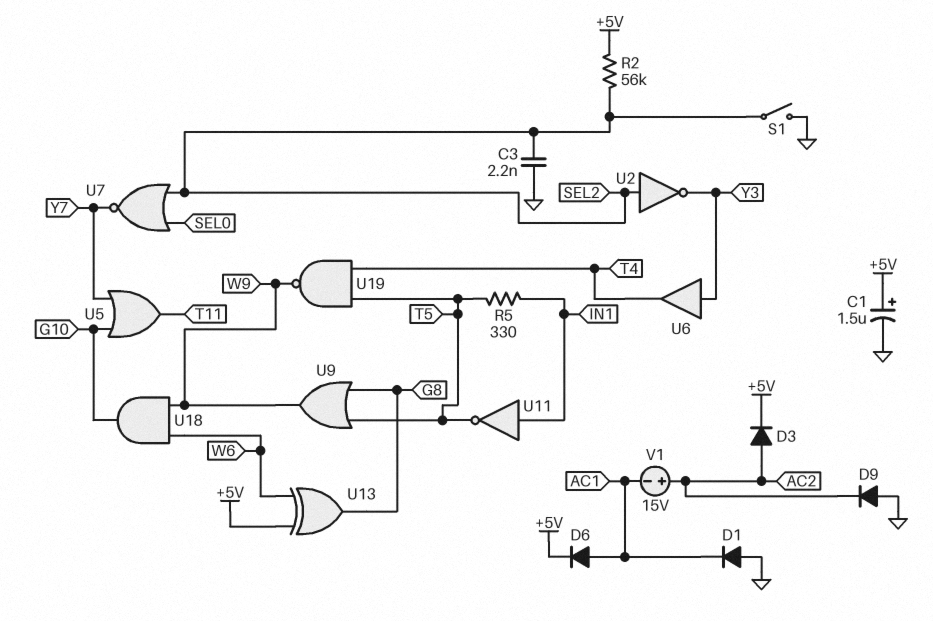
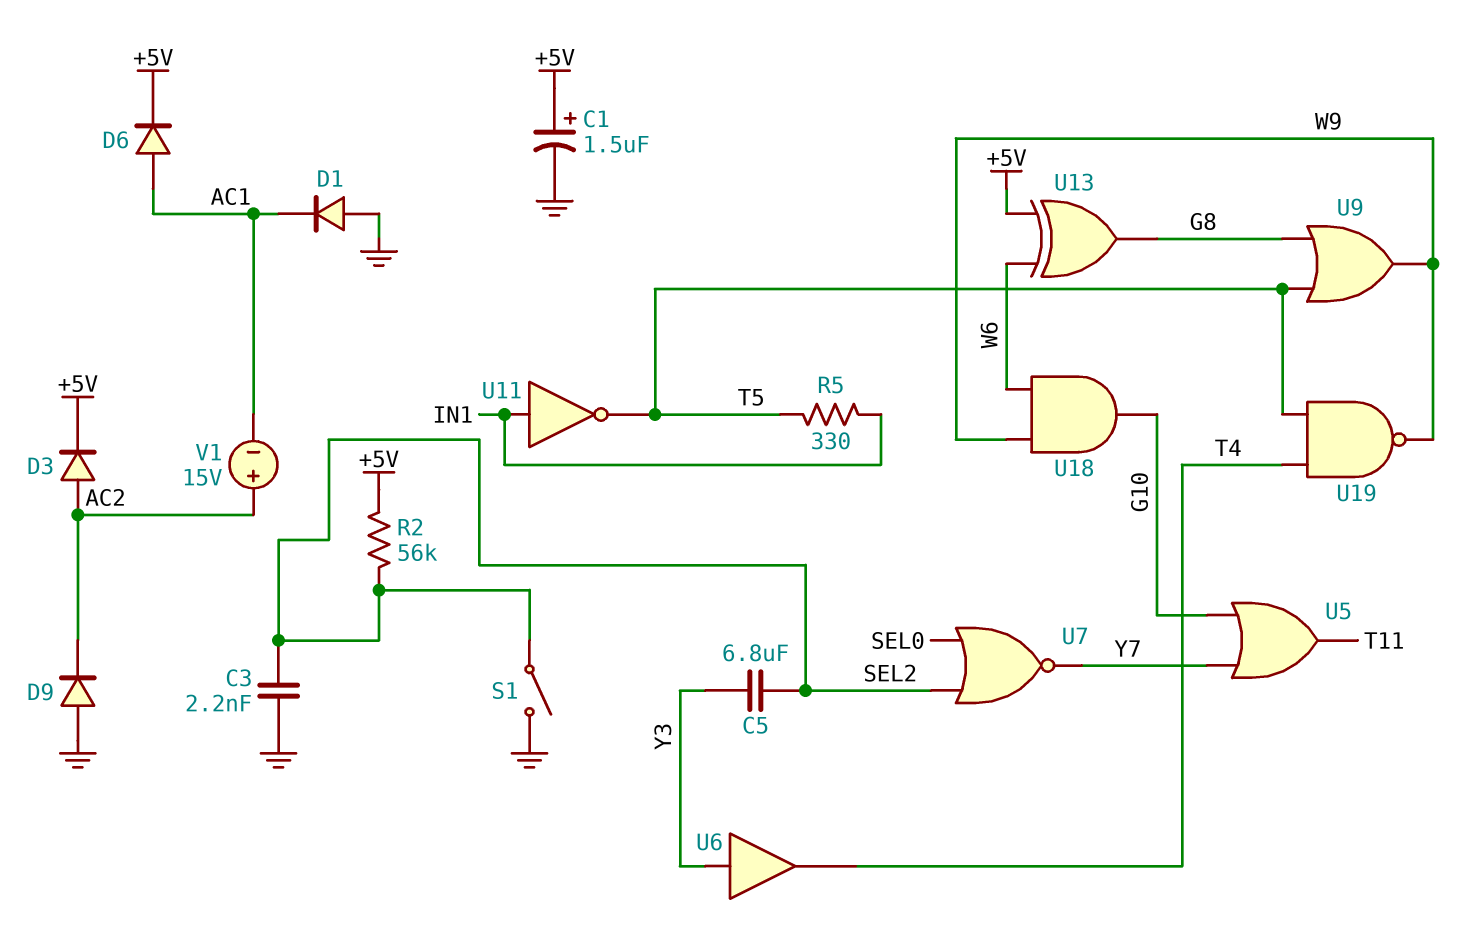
C5: none -> 6.8uF (SEL2, Y3)
U2: NOT (in SEL2, out Y3) -> none

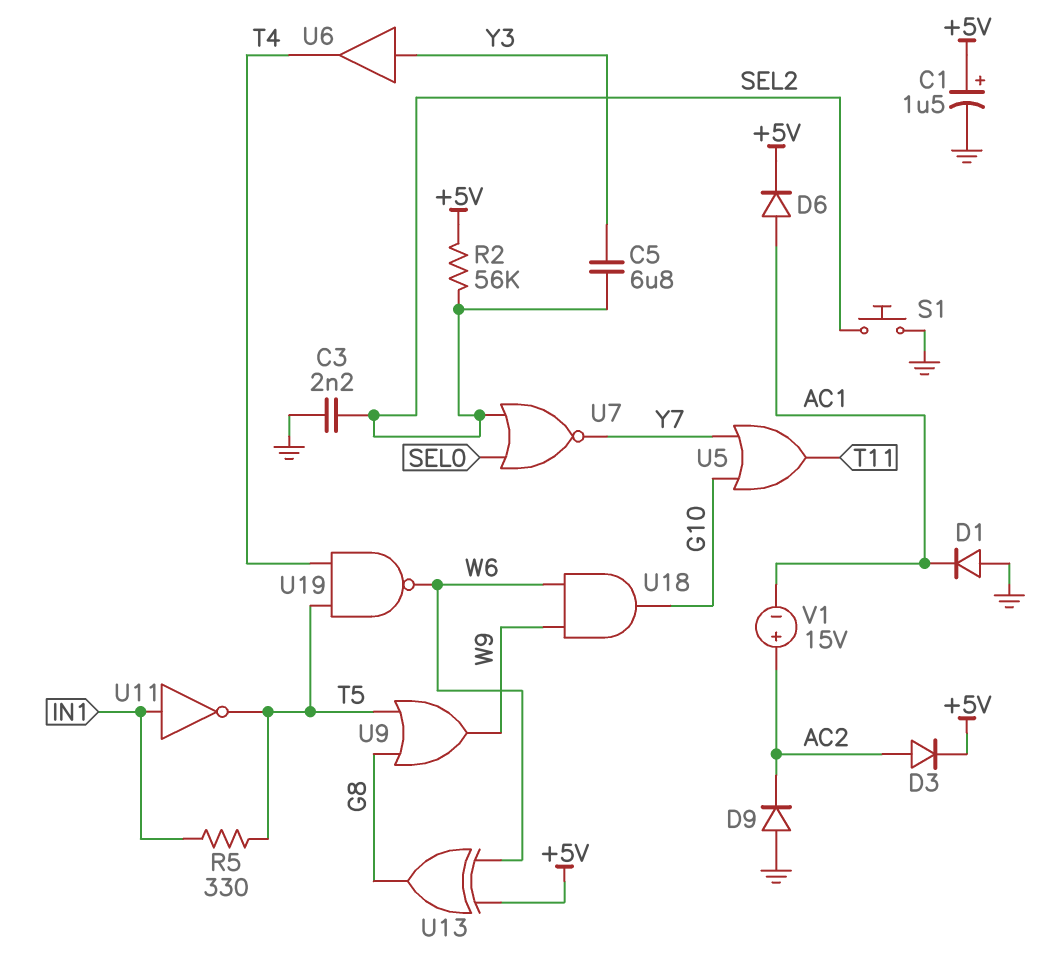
S1: switch (GND, SEL2) -> button (GND, SEL2)
U19: NAND (in T4, in T5, out W9) -> NAND (in T4, in T5, out W6)

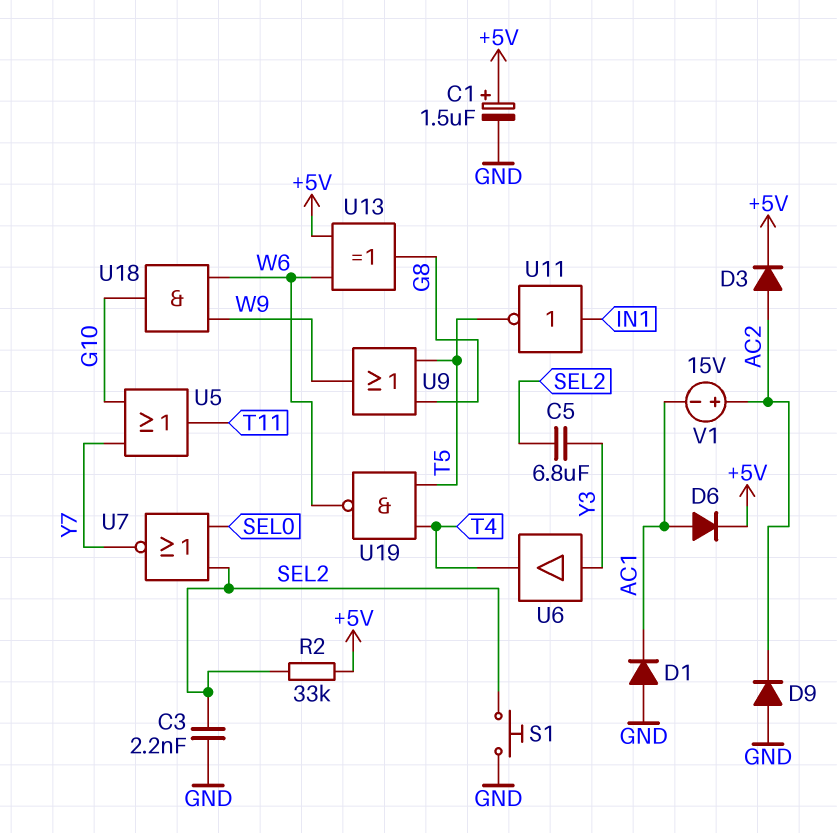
R2: 56k (+5V, SEL2) -> 33k (+5V, SEL2)
R5: 330 (IN1, T5) -> none

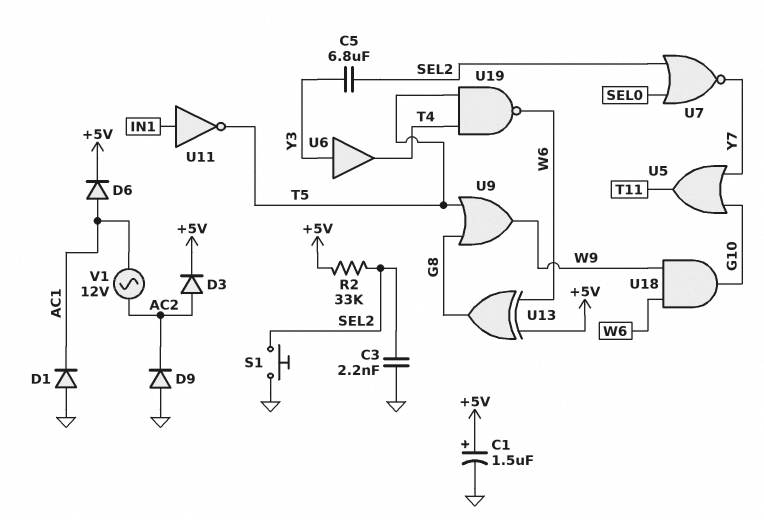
V1: 15V (plus AC2, minus AC1) -> AC 12V (AC1, AC2)

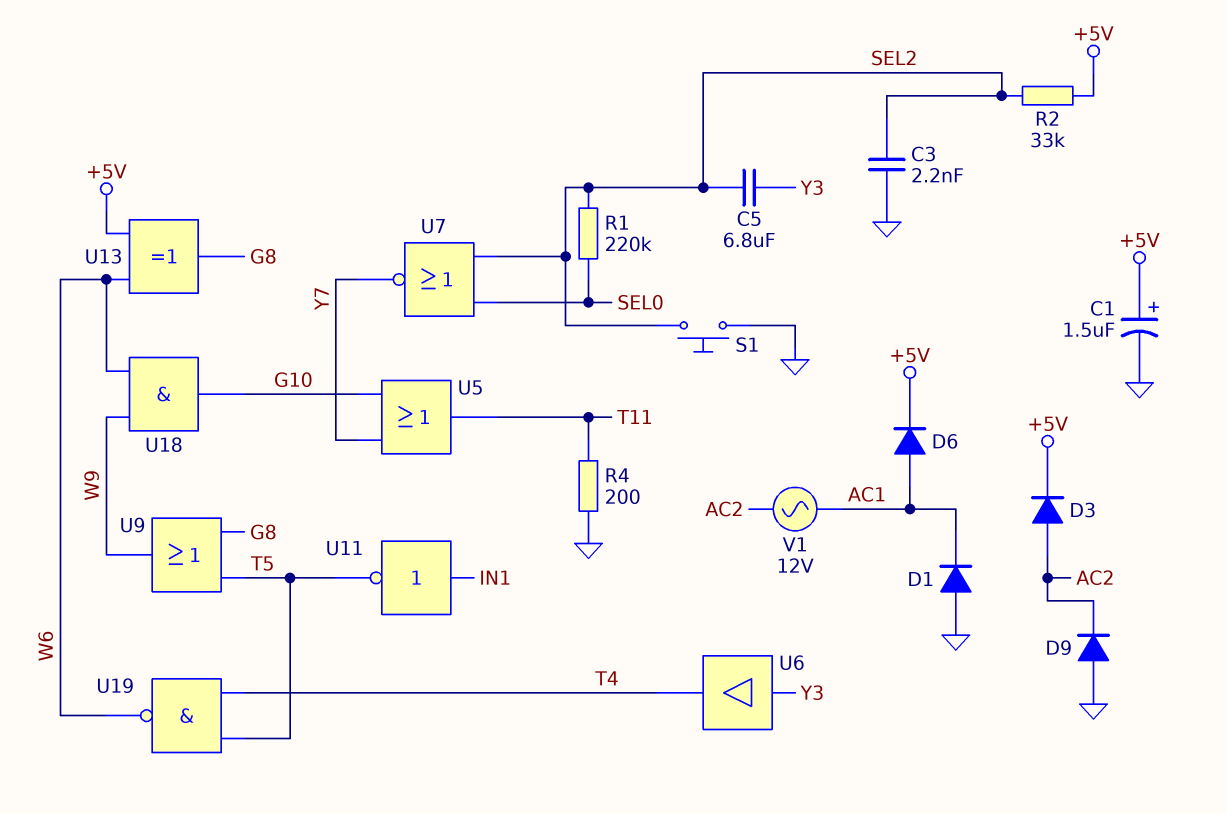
R1: none -> 220k (SEL0, SEL2)
R4: none -> 200 (GND, T11)

